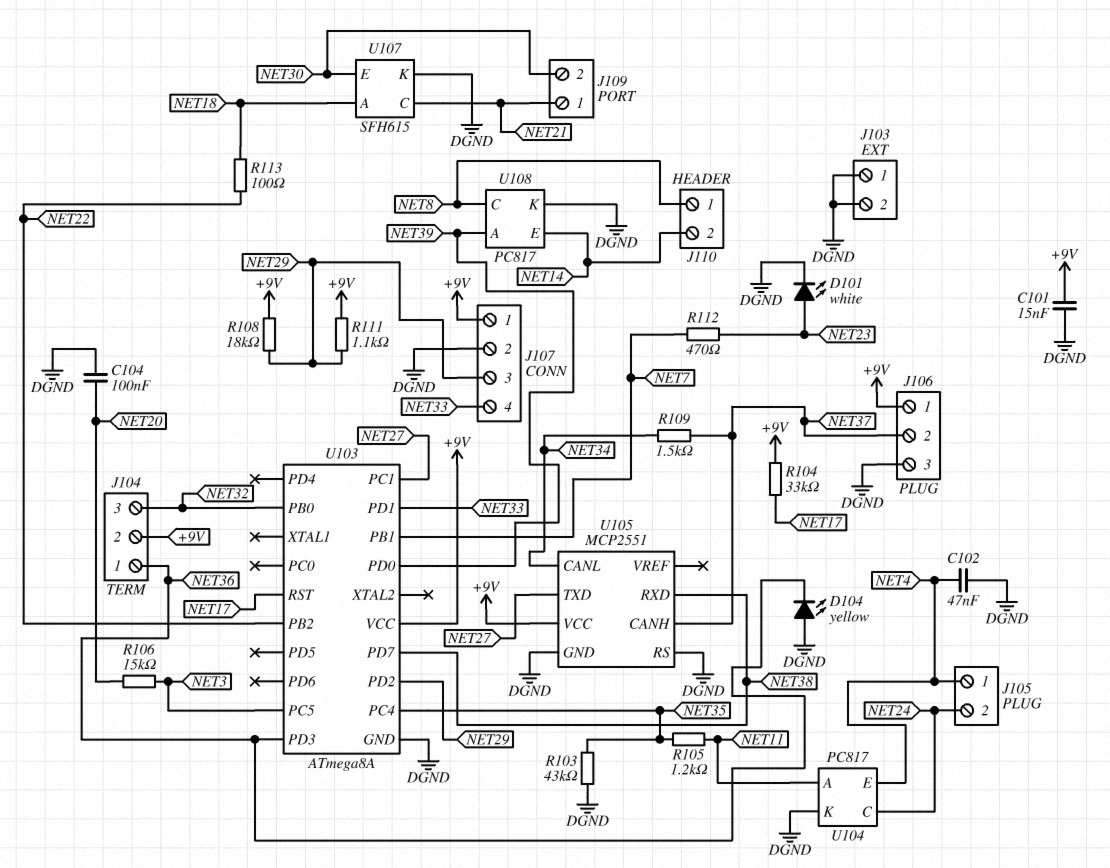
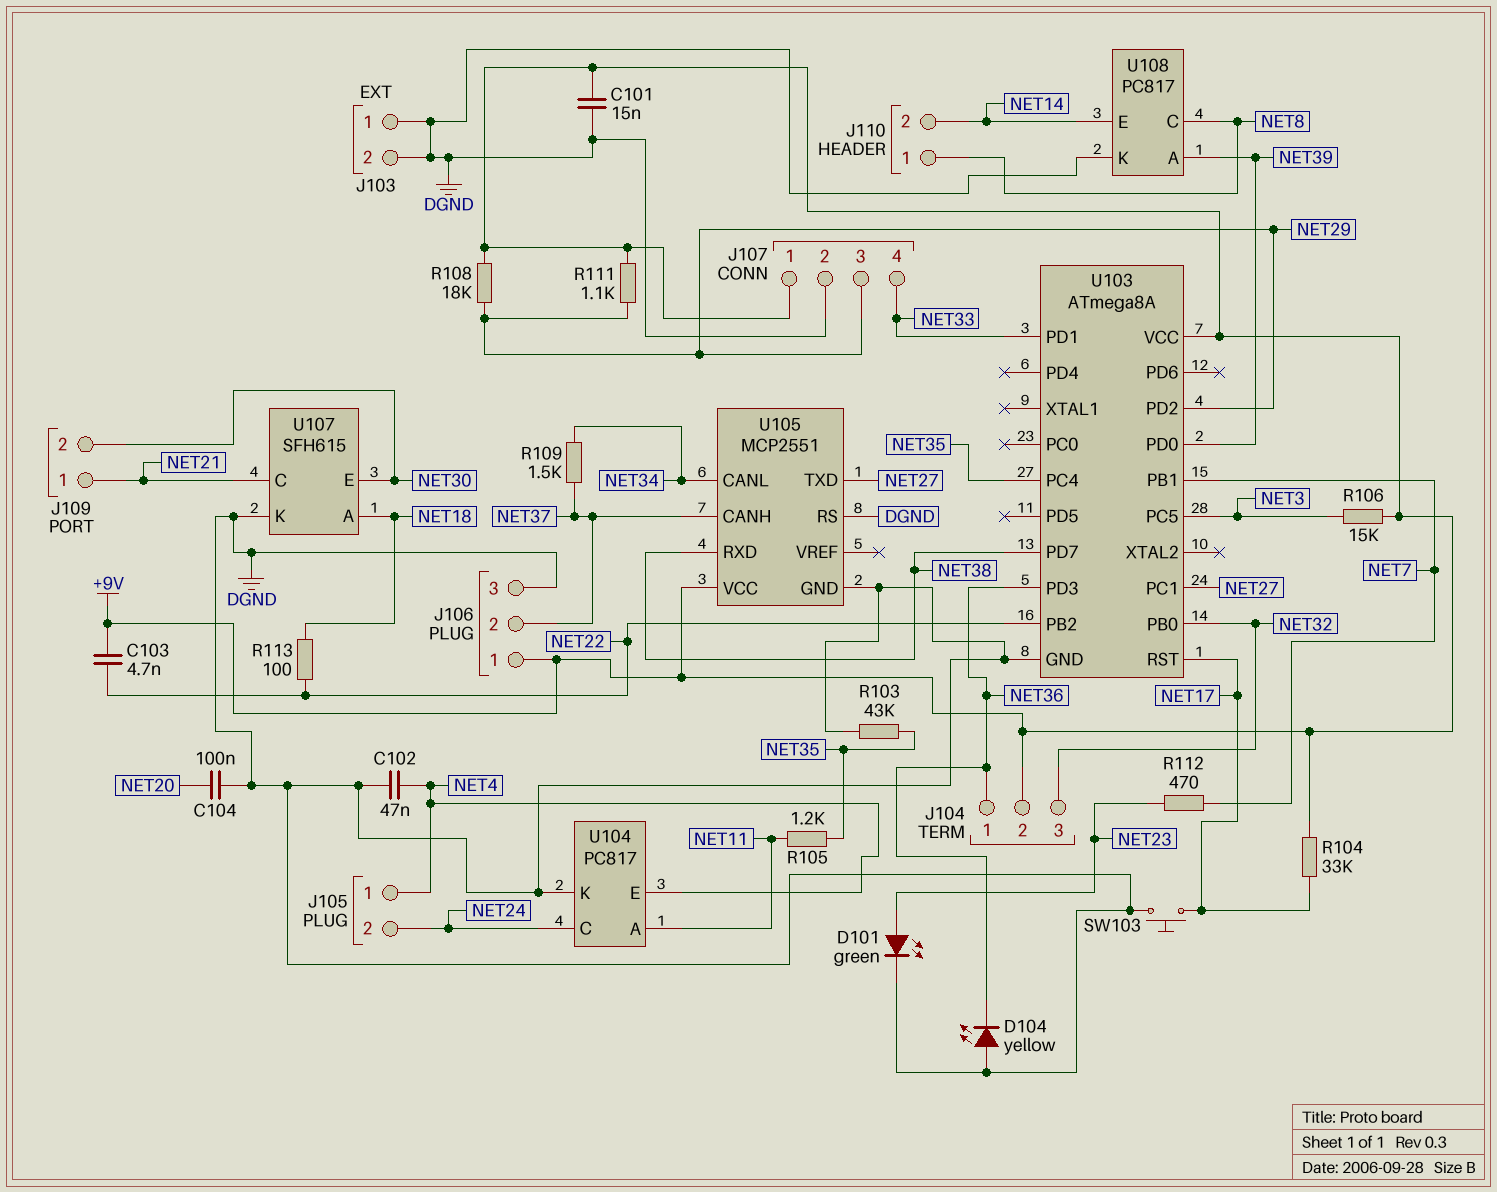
C103: none -> 4.7nF (+9V, NET22)
D101: LED white (A NET23, K DGND) -> LED green (A NET23, K DGND)
R106: 15k (NET3, NET20) -> 15k (+9V, NET3)
SW103: none -> button (DGND, NET17)

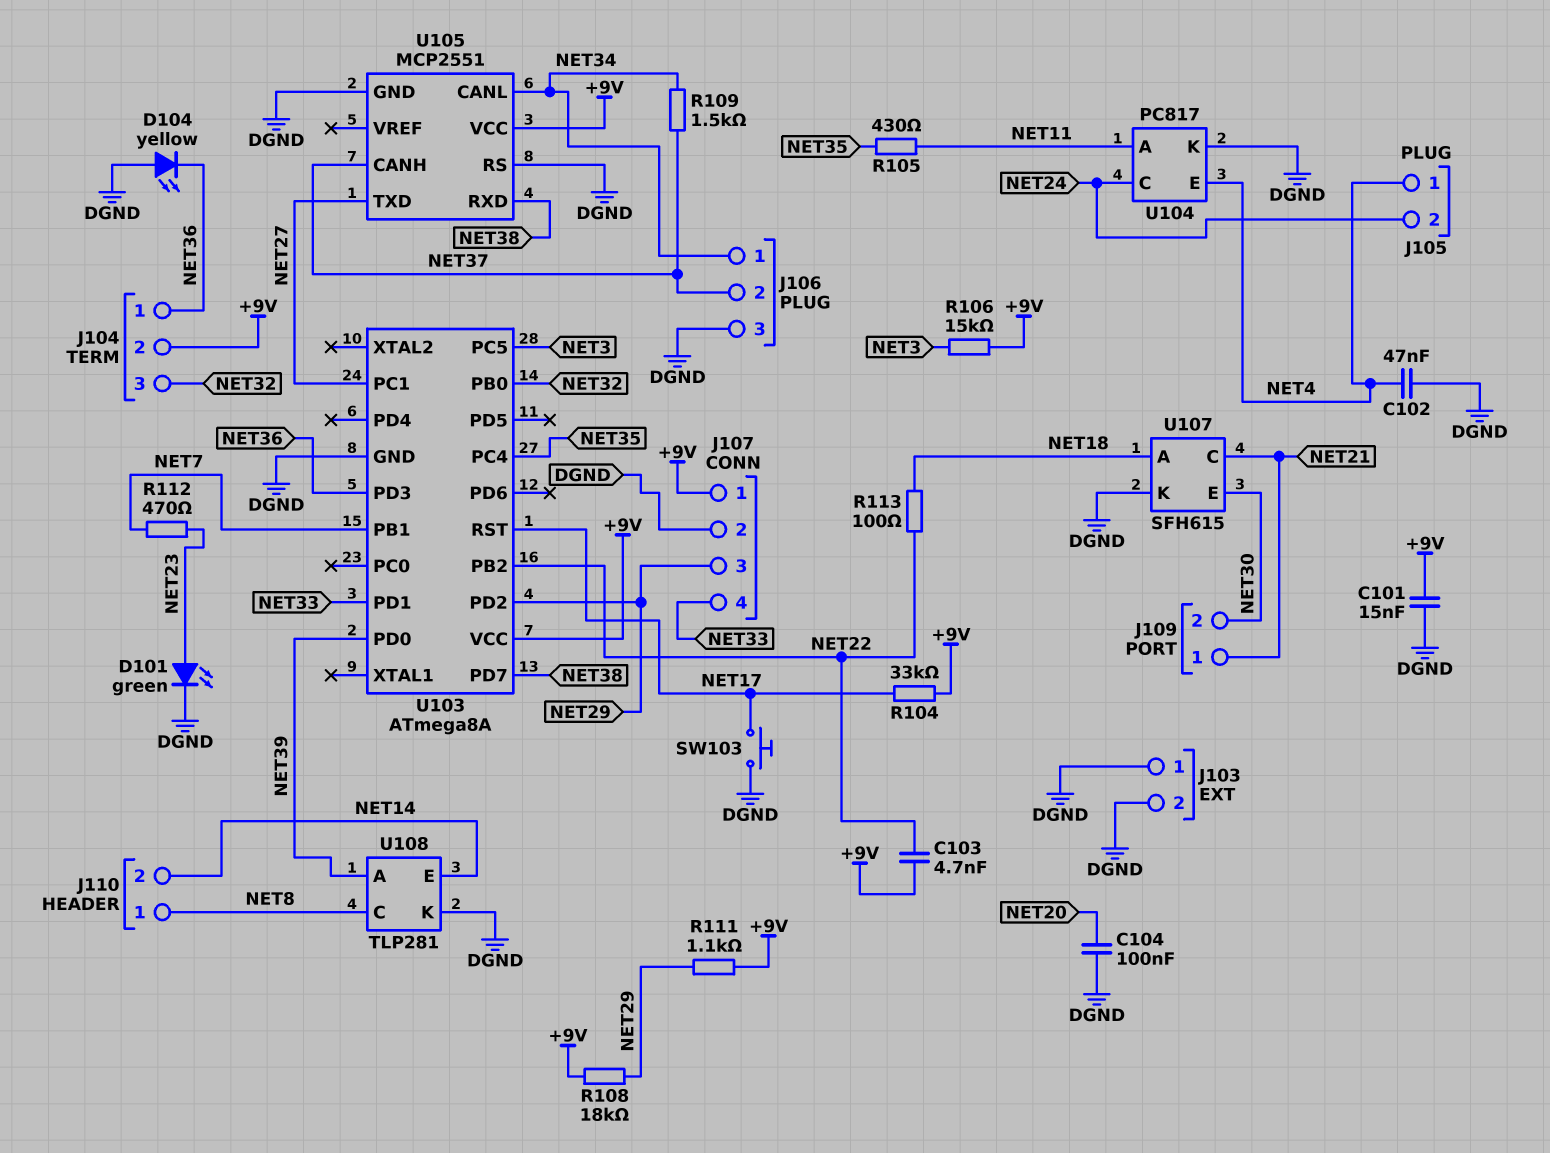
J106 pin 1: +9V -> NET34
R103: 43k (DGND, NET35) -> none
R105: 1.2k (NET11, NET35) -> 430 (NET11, NET35)
U108: PC817 -> TLP281

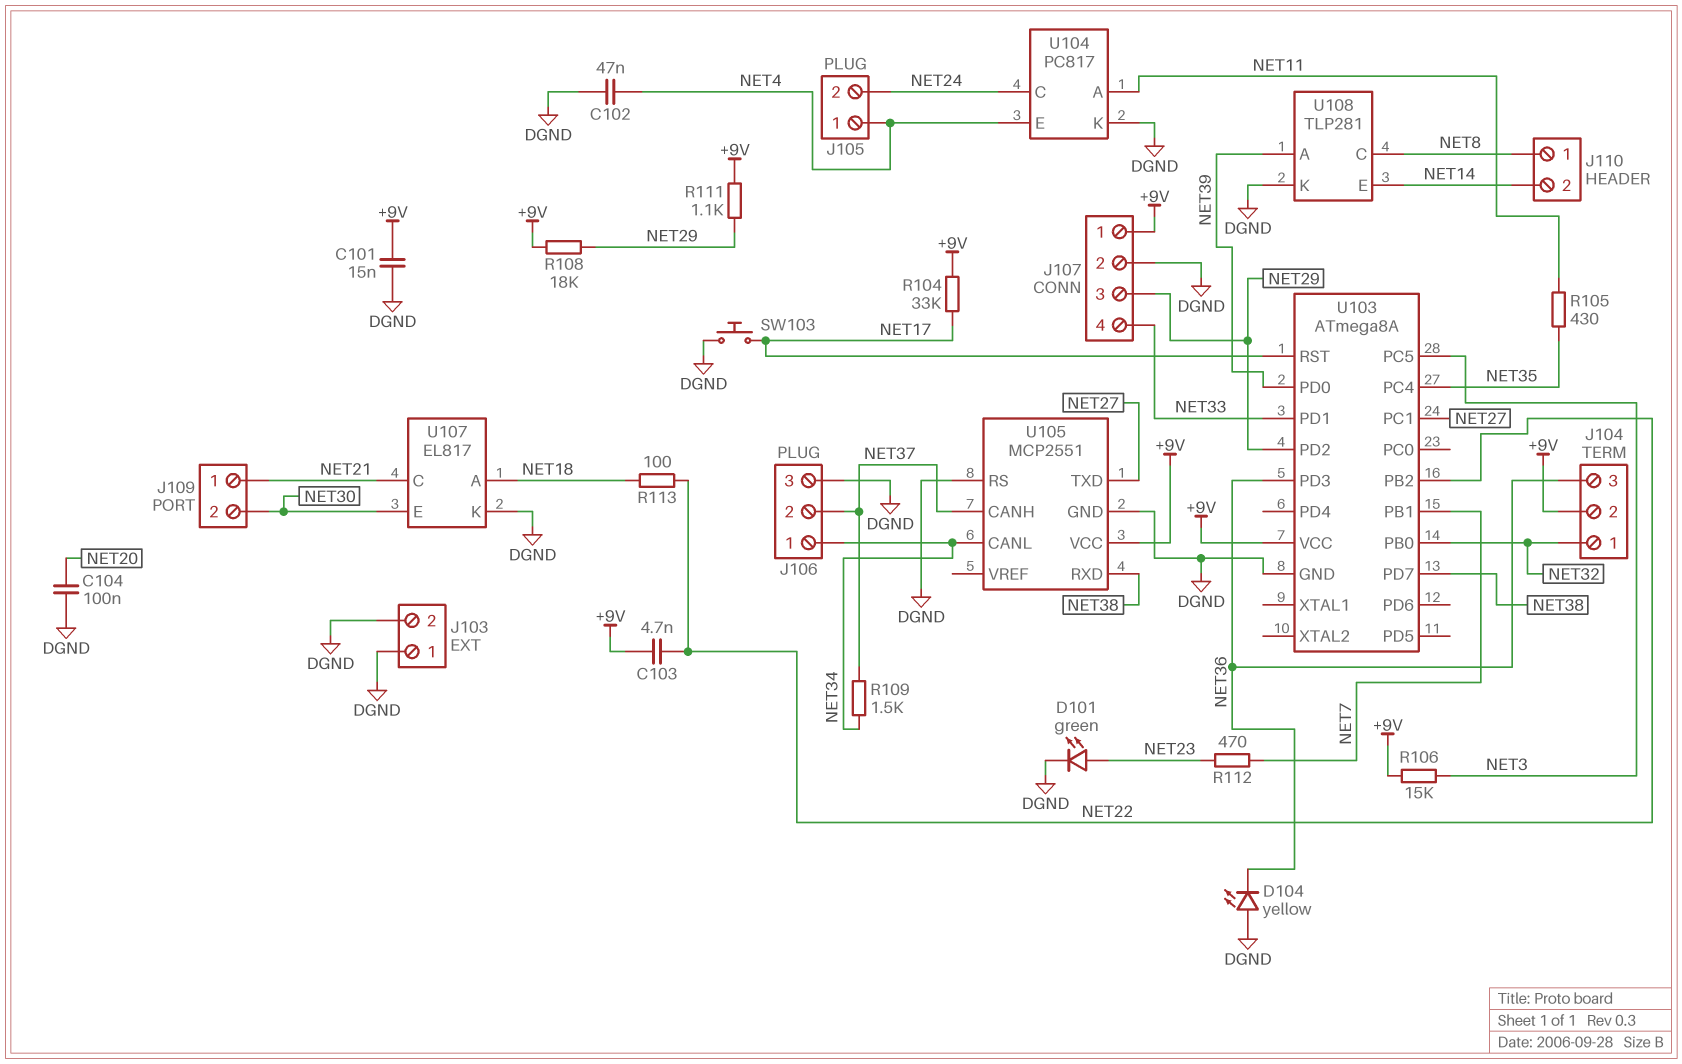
J104 pin 1: NET36 -> NET32
J104 pin 3: NET32 -> NET36
U107: SFH615 -> EL817

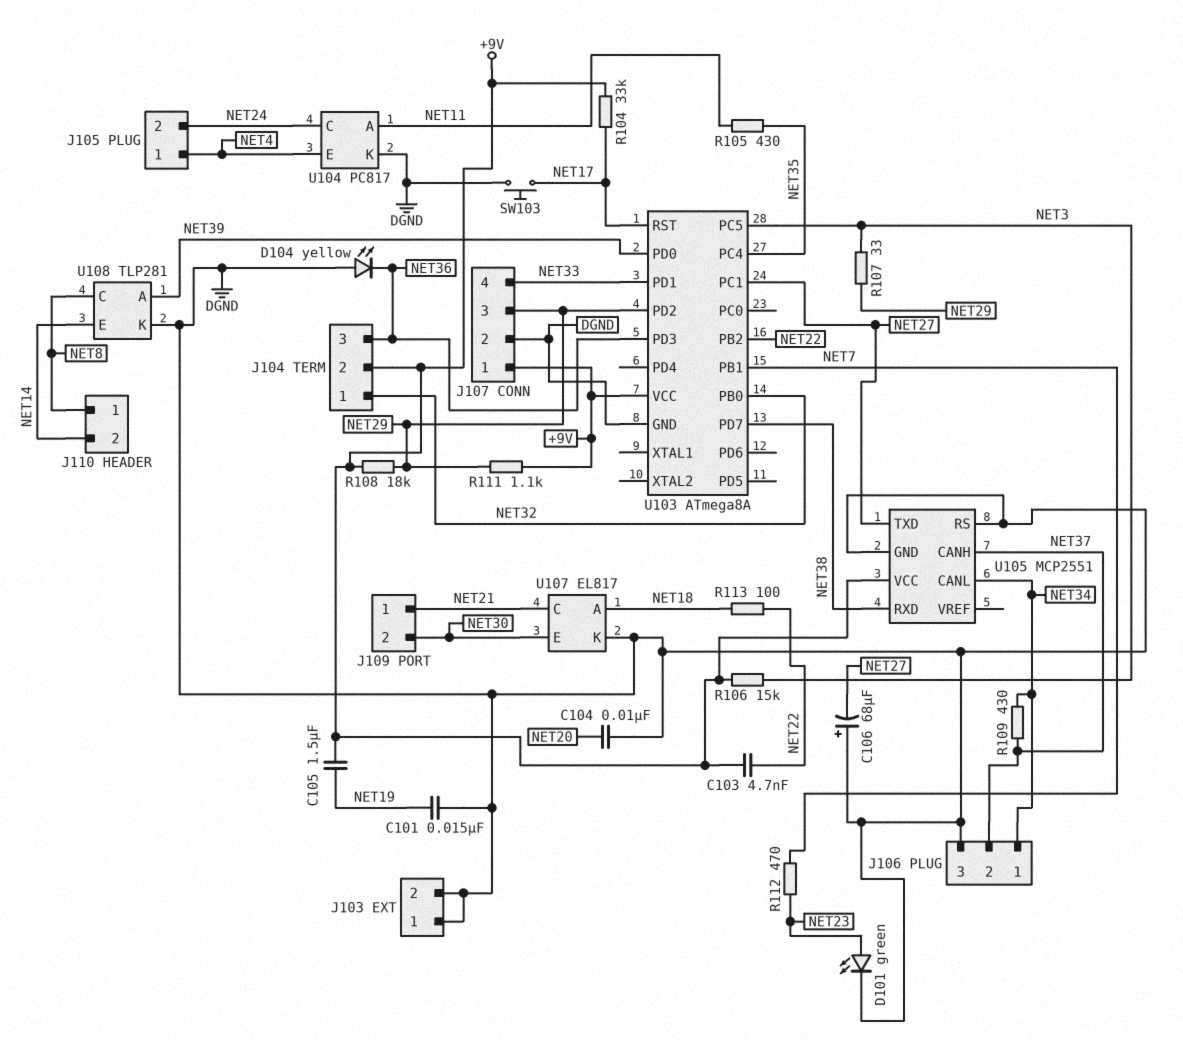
C101: 15nF (+9V, DGND) -> 15nF (DGND, NET19)
C102: 47nF (DGND, NET4) -> none
C104: 100nF (DGND, NET20) -> 10nF (DGND, NET20)
C105: none -> 1.5uF (+9V, NET19)
C106: none -> 68uF (plus DGND, minus NET27)
R107: none -> 33 (NET3, NET29)
R109: 1.5k (NET34, NET37) -> 430 (NET34, NET37)

